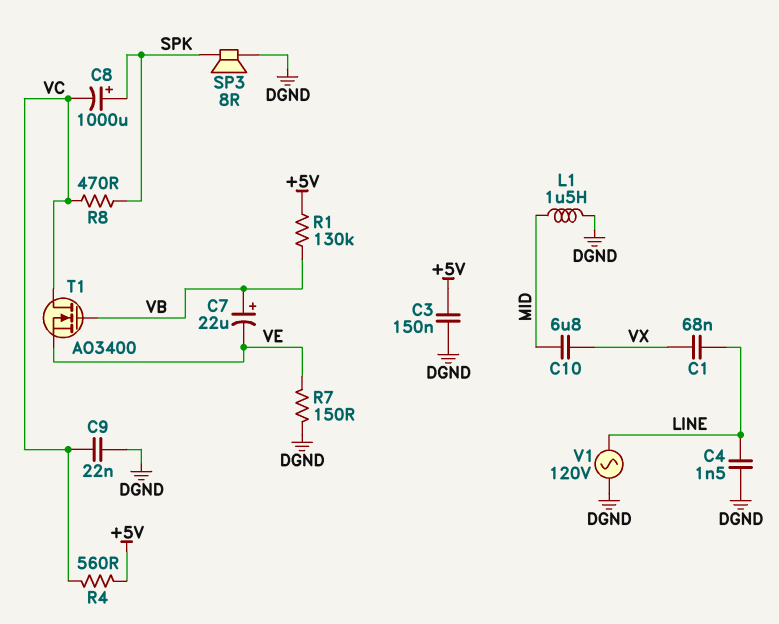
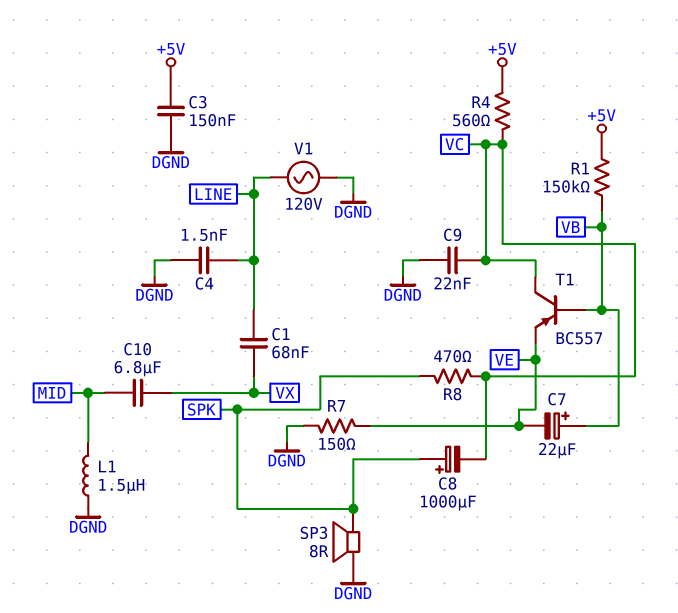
R1: 130k (+5V, VB) -> 150k (+5V, VB)
T1: NMOS AO3400 (G VB, D VC, S VE) -> PNP BC557 (B VB, C VC, E VE)

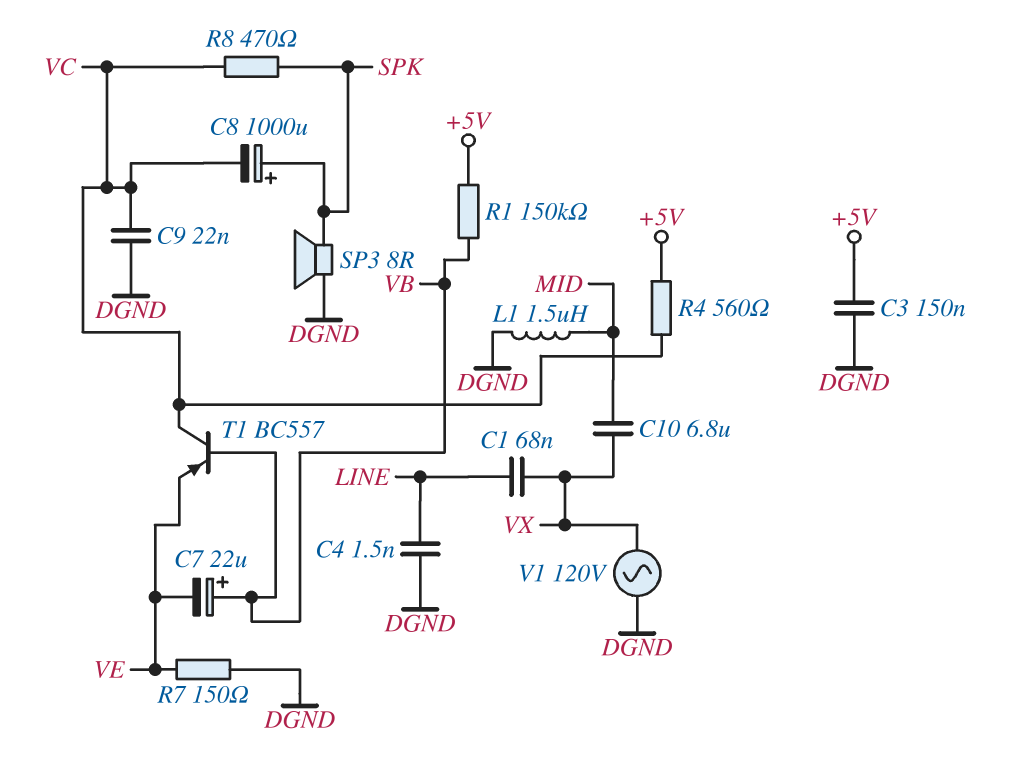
V1: AC 120V (DGND, LINE) -> AC 120V (DGND, VX)

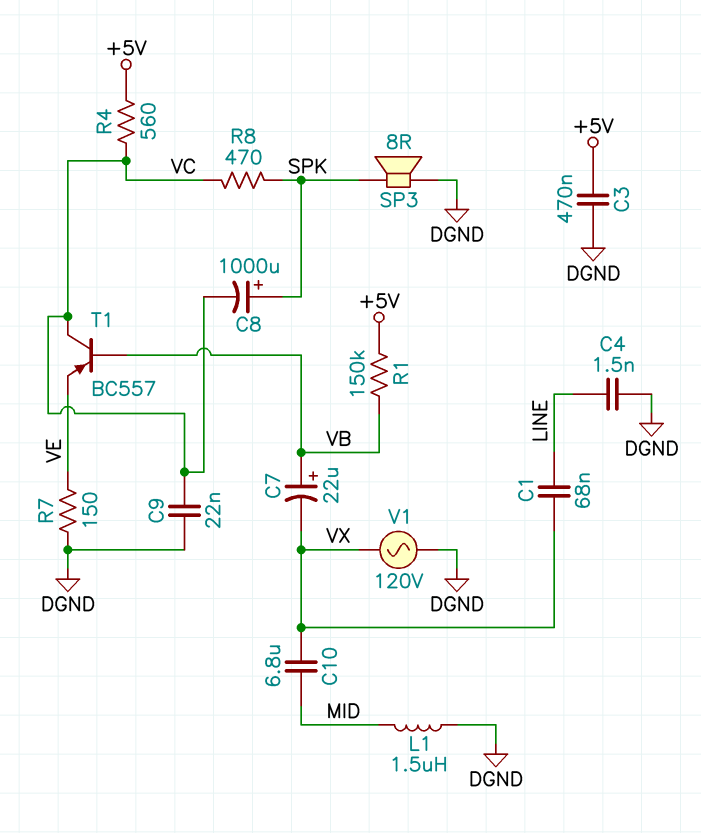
C3: 150nF (+5V, DGND) -> 470nF (+5V, DGND)
C7: 22uF (plus VB, minus VE) -> 22uF (plus VB, minus VX)

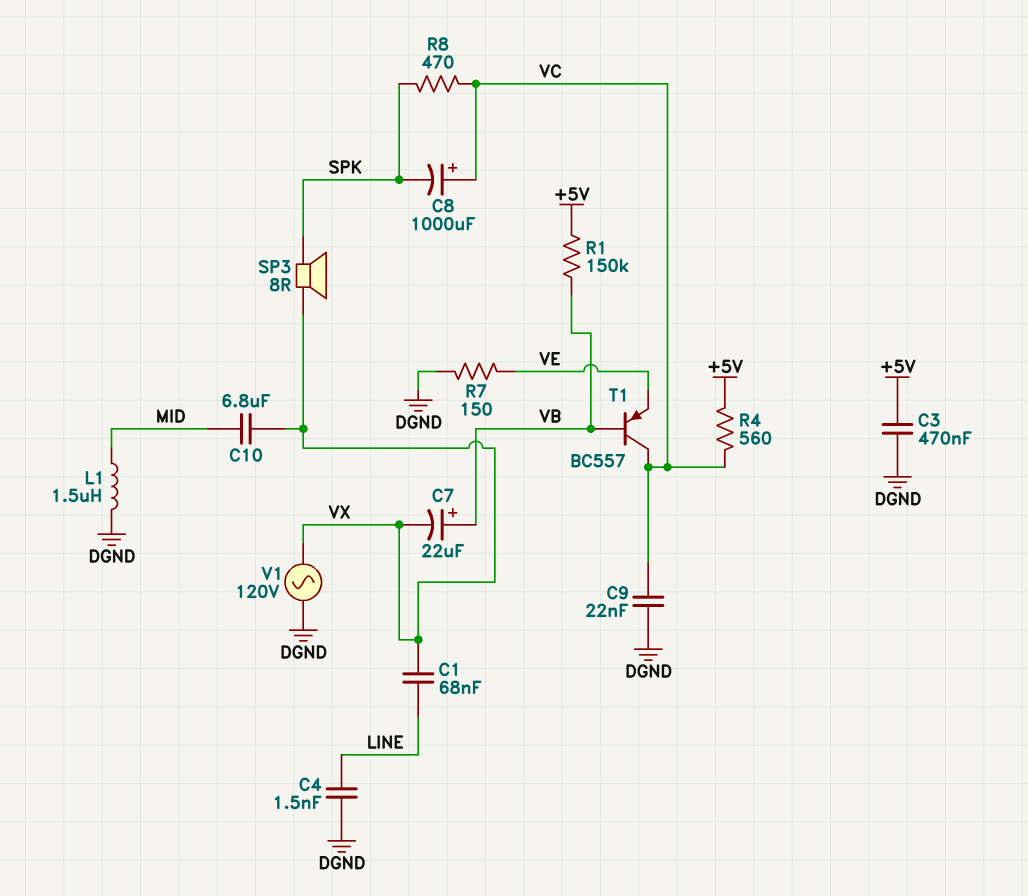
C8: 1000uF (plus SPK, minus VC) -> 1000uF (plus VC, minus SPK)
SP3: speaker 8R (DGND, SPK) -> speaker 8R (SPK, VX)

